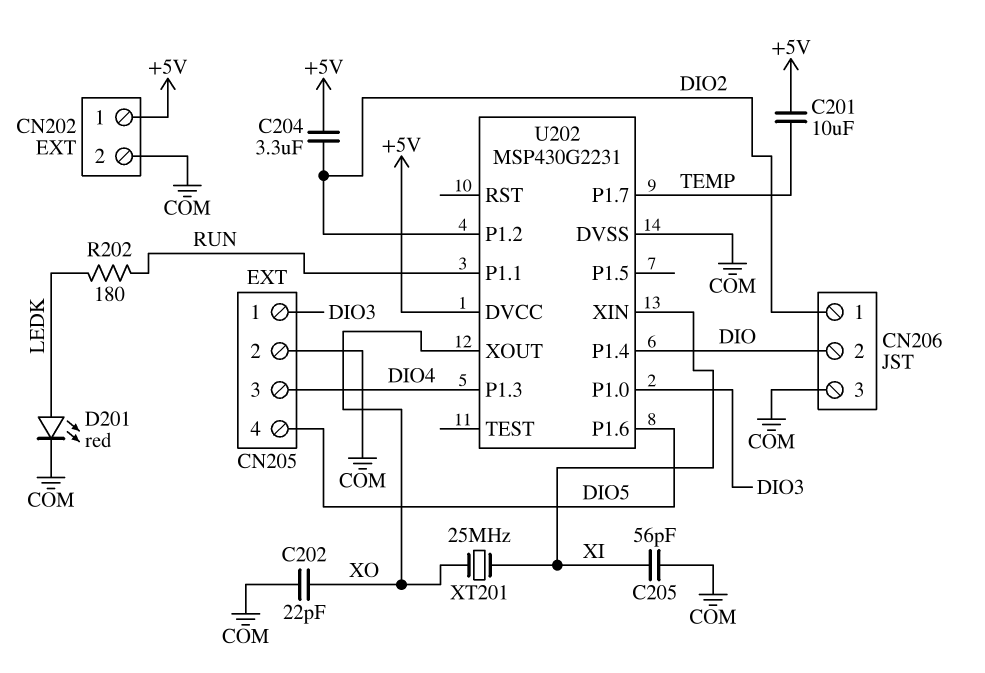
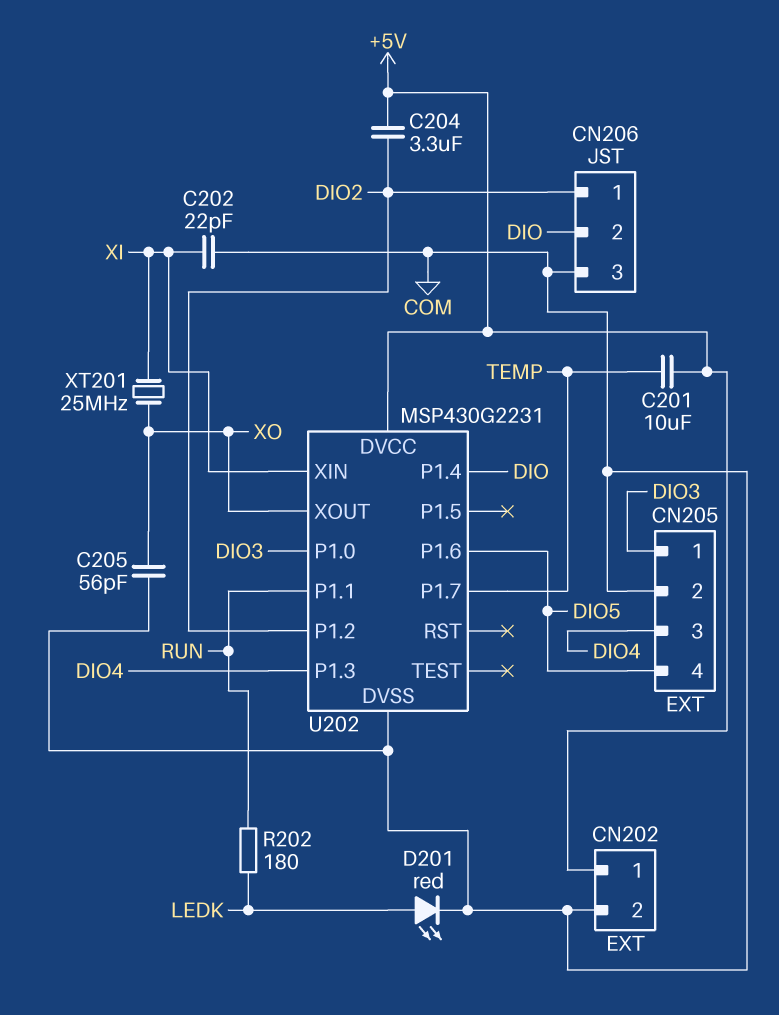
C202: 22pF (COM, XO) -> 22pF (COM, XI)
C205: 56pF (COM, XI) -> 56pF (COM, XO)

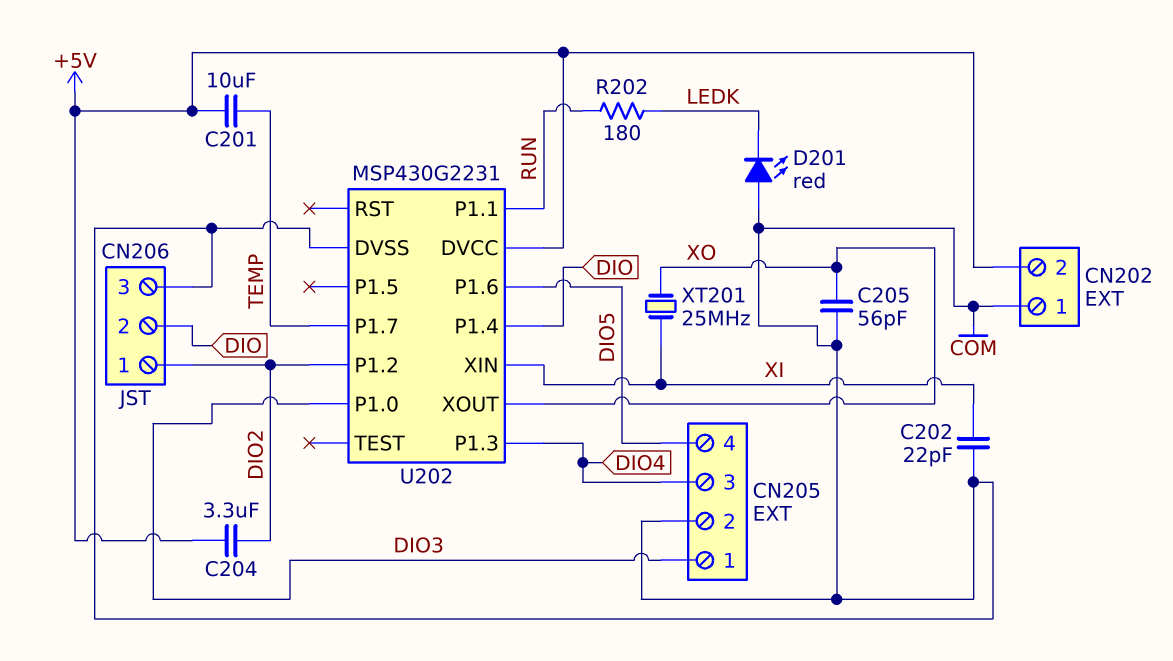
CN202 pin 1: +5V -> COM
CN202 pin 2: COM -> +5V
D201: LED red (A LEDK, K COM) -> LED red (A COM, K LEDK)

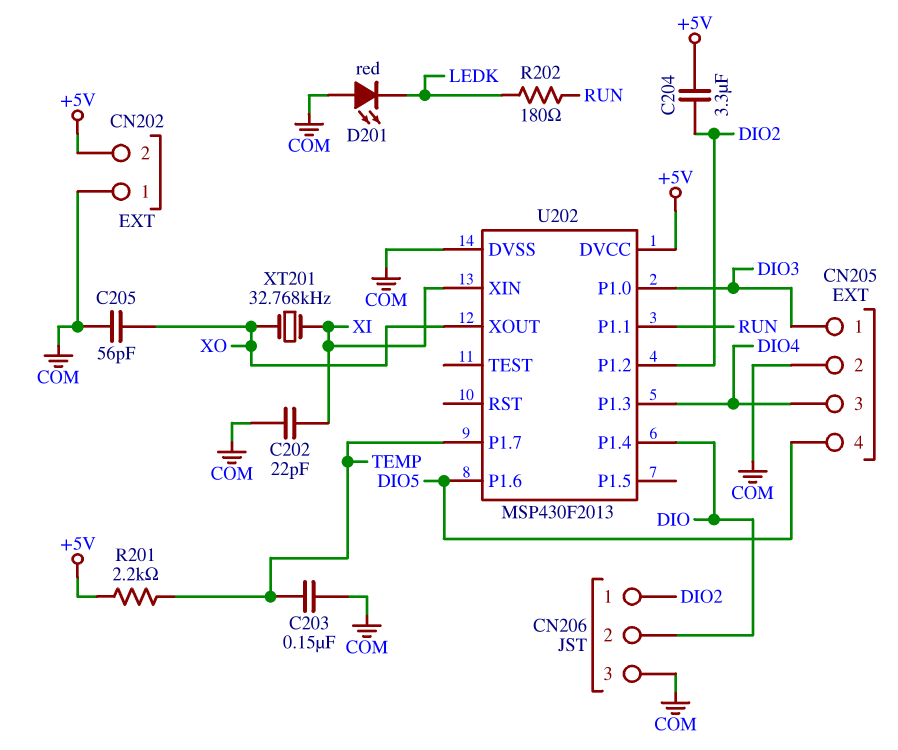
C201: 10uF (+5V, TEMP) -> none
C203: none -> 150nF (COM, TEMP)
R201: none -> 2.2k (+5V, TEMP)
U202: MSP430G2231 -> MSP430F2013
XT201: 25MHz (XI, XO) -> 32.768kHz (XI, XO)

